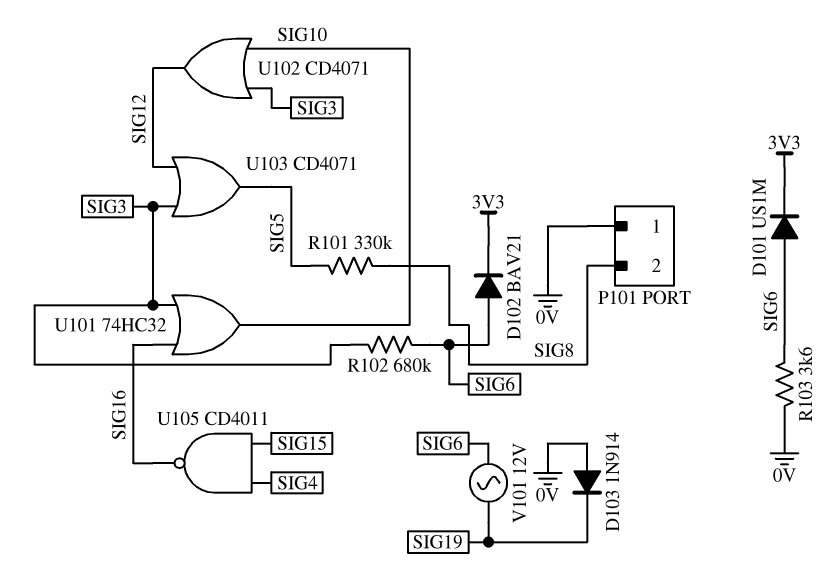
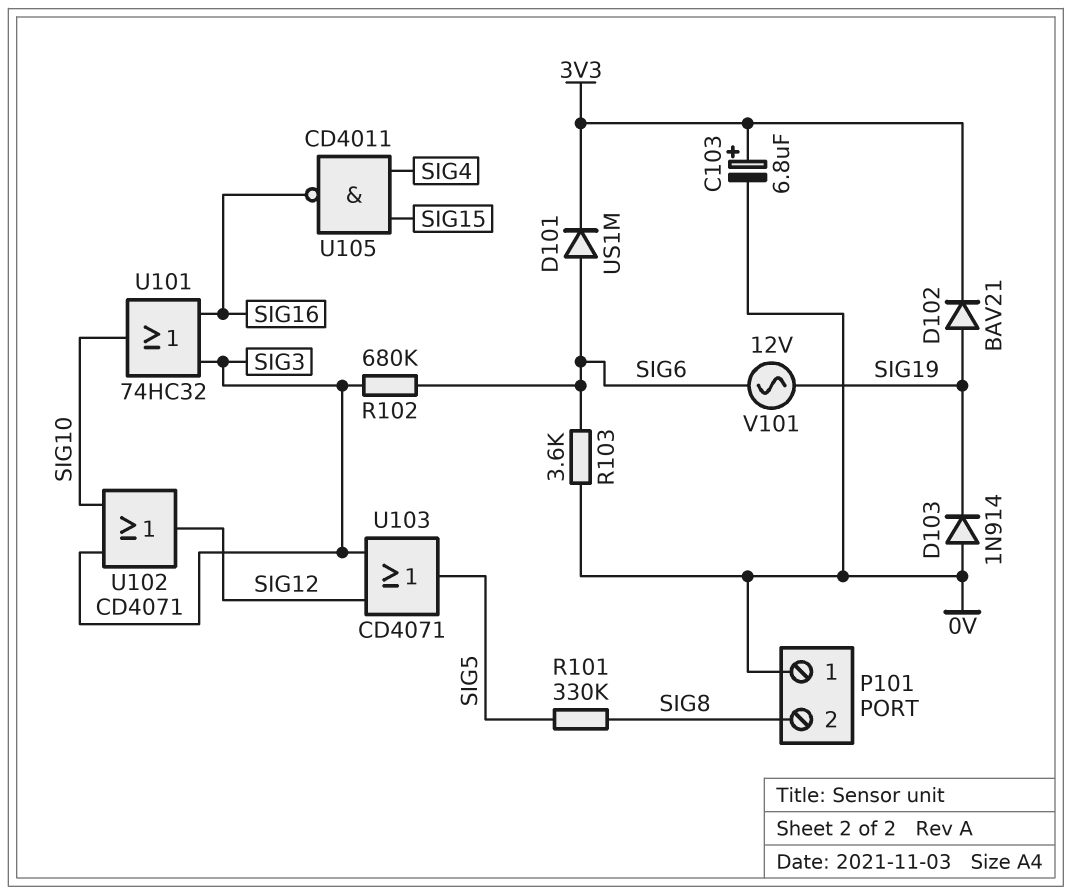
C103: none -> 6.8uF (plus 3V3, minus 0V)
D102: diode BAV21 (A SIG6, K 3V3) -> diode BAV21 (A SIG19, K 3V3)

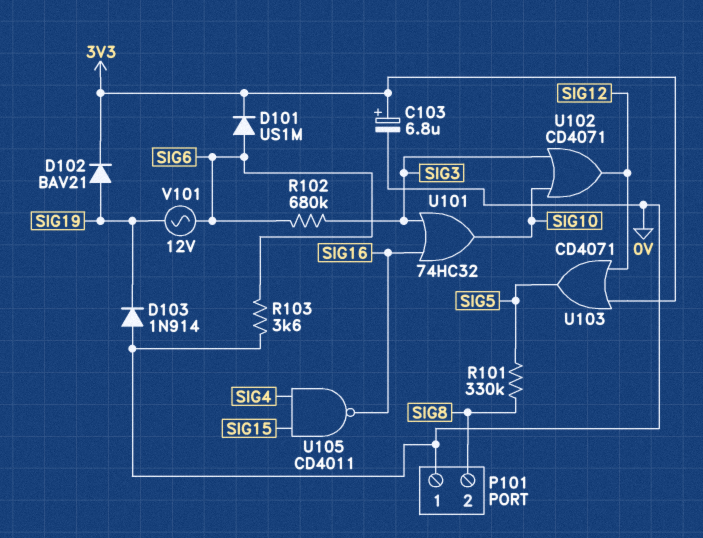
U103: OR CD4071 (in SIG3, in SIG12, out SIG5) -> OR CD4071 (in 3V3, in SIG12, out SIG5)

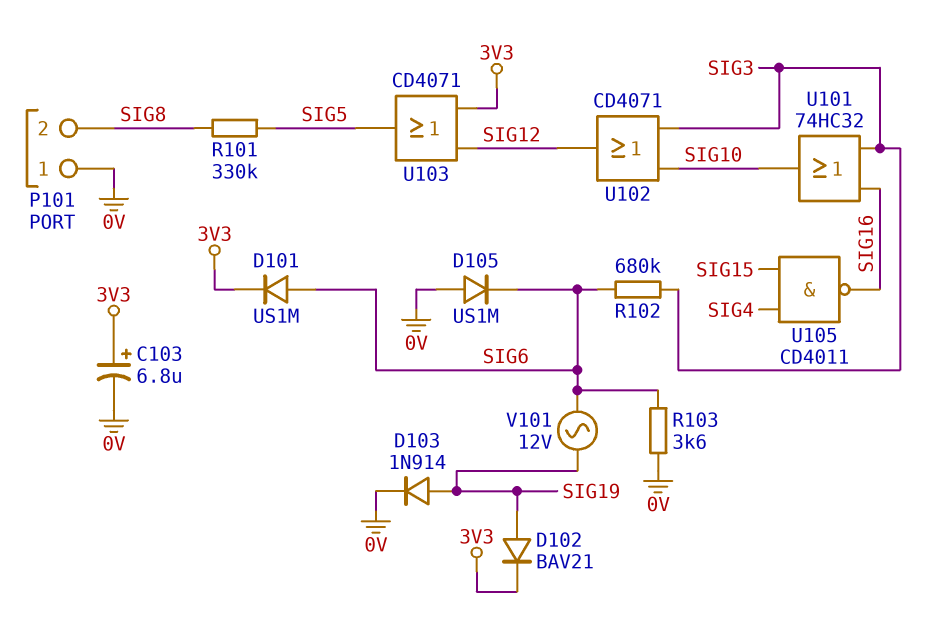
D103: diode 1N914 (A 0V, K SIG19) -> diode 1N914 (A SIG19, K 0V)
D105: none -> diode US1M (A 0V, K SIG6)

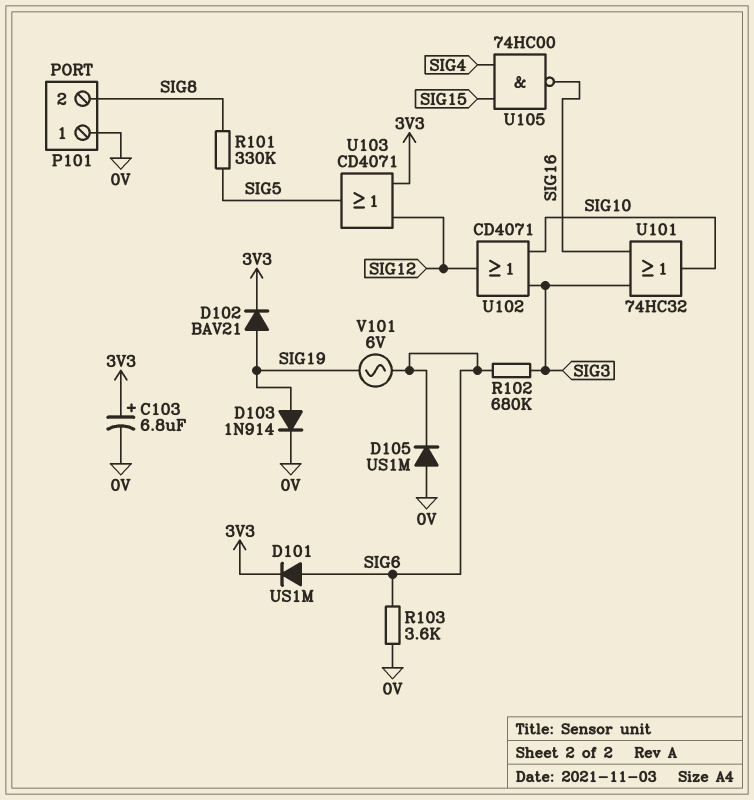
U105: NAND CD4011 (in SIG4, in SIG15, out SIG16) -> NAND 74HC00 (in SIG4, in SIG15, out SIG16)
V101: AC 12V (SIG6, SIG19) -> AC 6V (SIG6, SIG19)

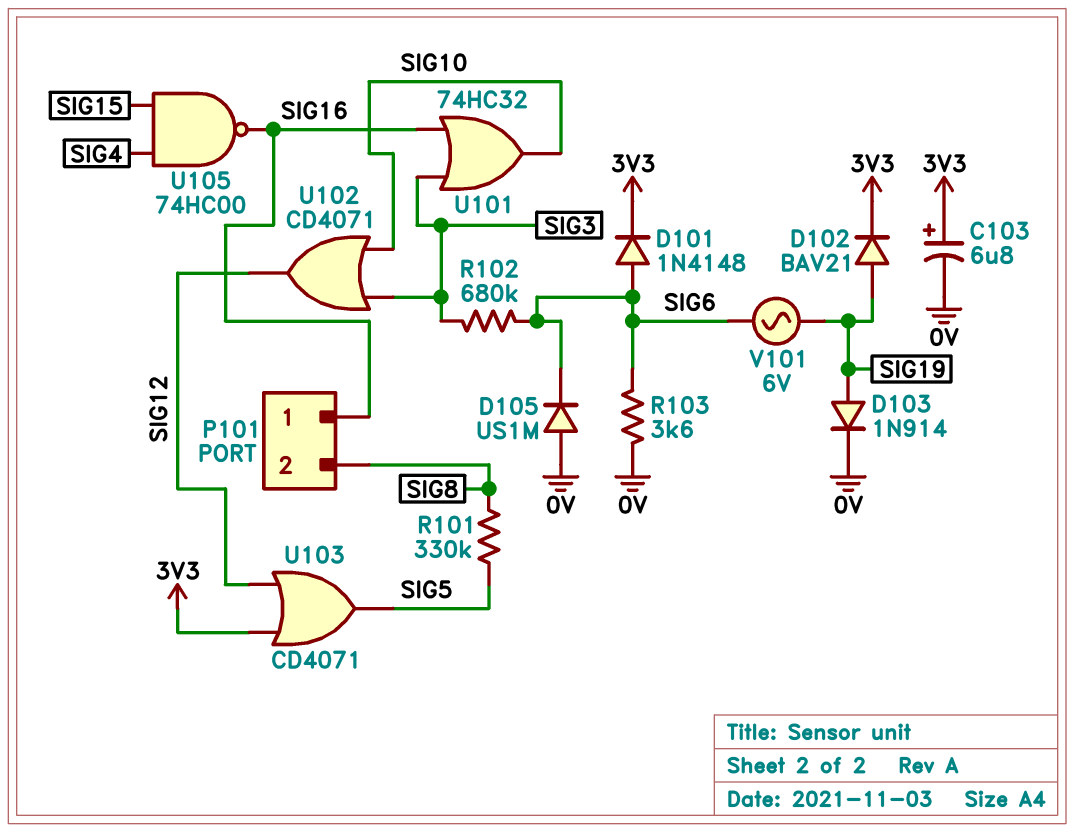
D101: diode US1M (A SIG6, K 3V3) -> diode 1N4148 (A SIG6, K 3V3)
P101 pin 1: 0V -> SIG16

